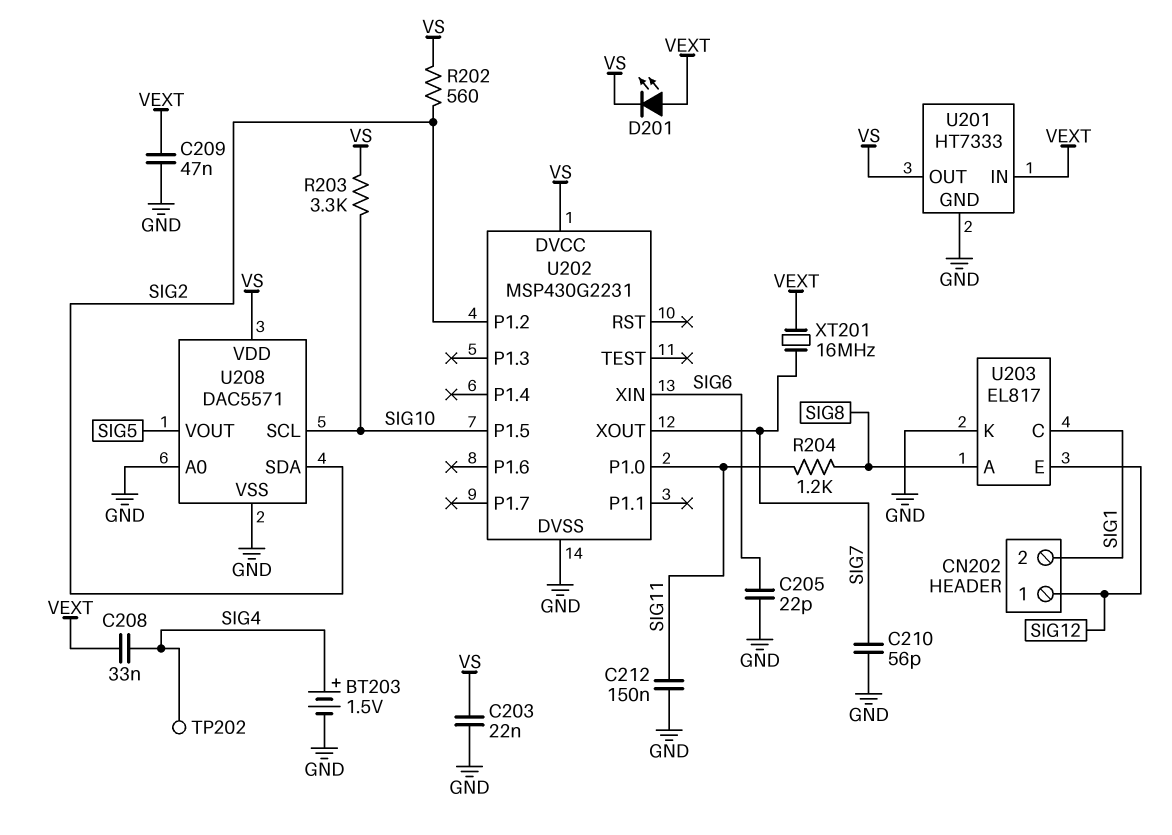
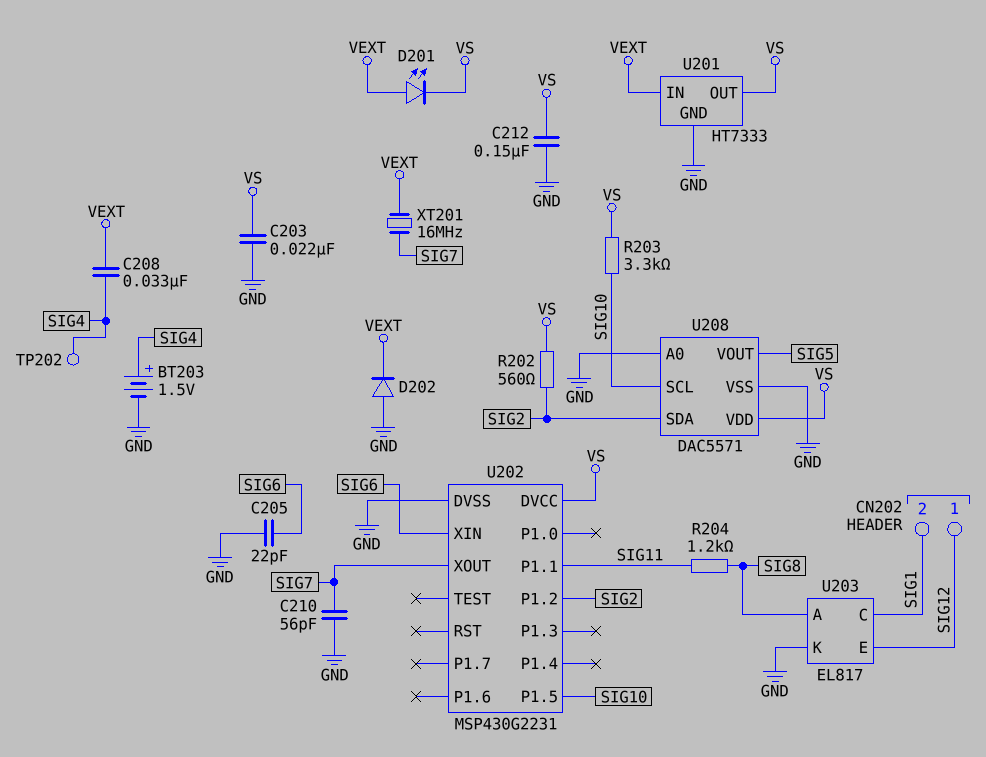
C209: 47nF (GND, VEXT) -> none
C212: 150nF (GND, SIG11) -> 150nF (GND, VS)
D202: none -> diode (A GND, K VEXT)
U202 pin P1.0: SIG11 -> none
U202 pin P1.1: none -> SIG11

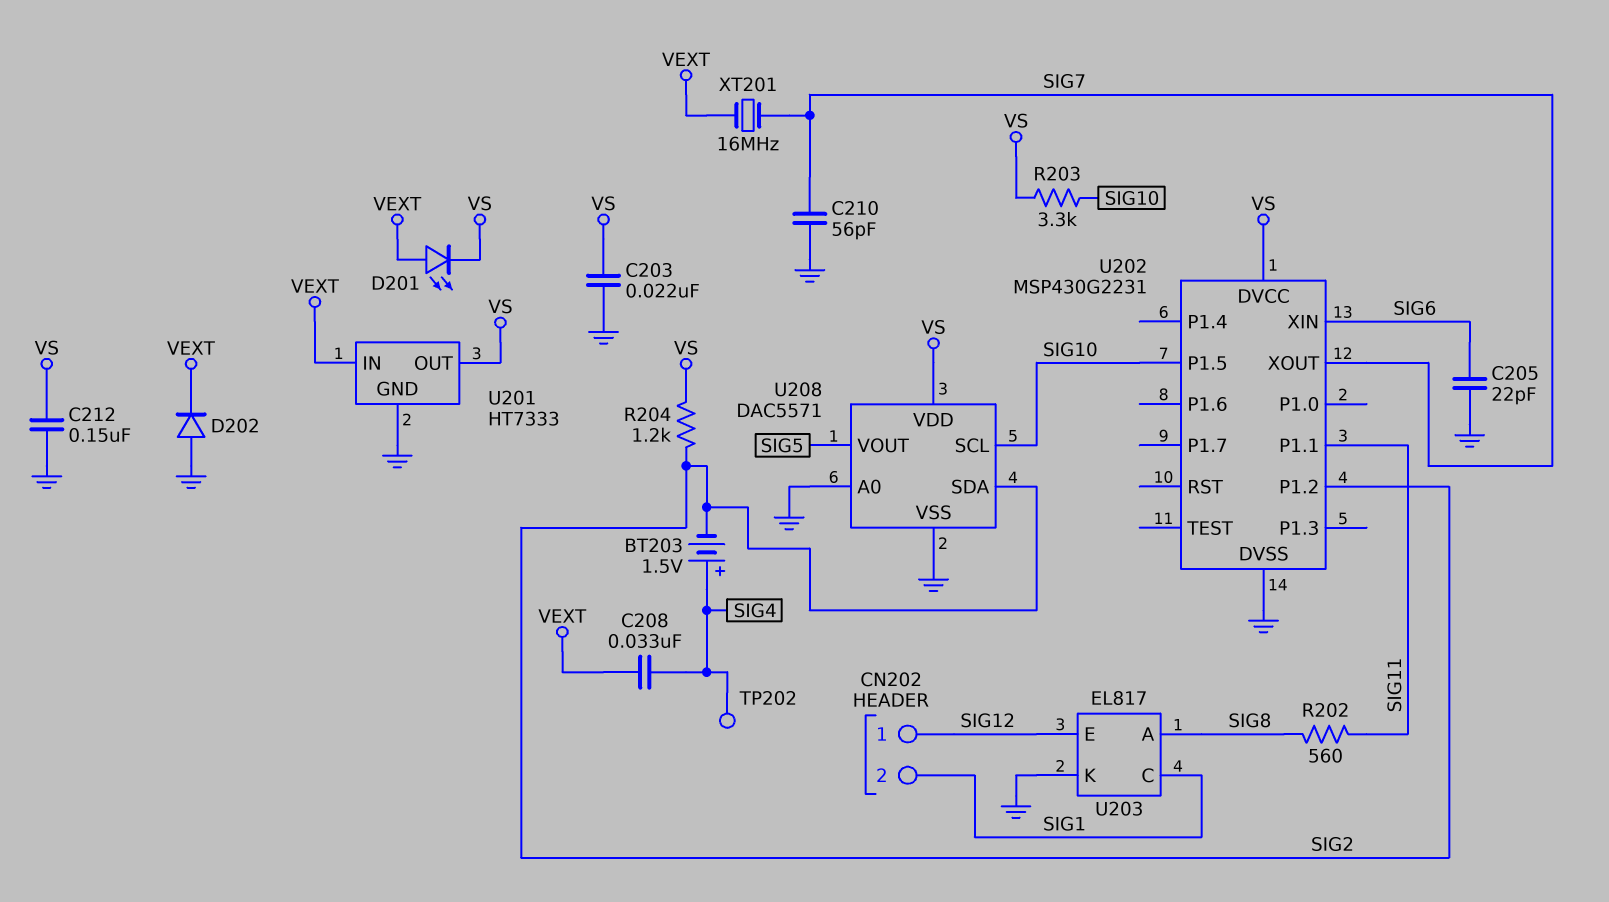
BT203: 1.5V (plus SIG4, minus GND) -> 1.5V (plus SIG4, minus SIG2)
R202: 560 (SIG2, VS) -> 560 (SIG8, SIG11)
R204: 1.2k (SIG8, SIG11) -> 1.2k (SIG2, VS)

